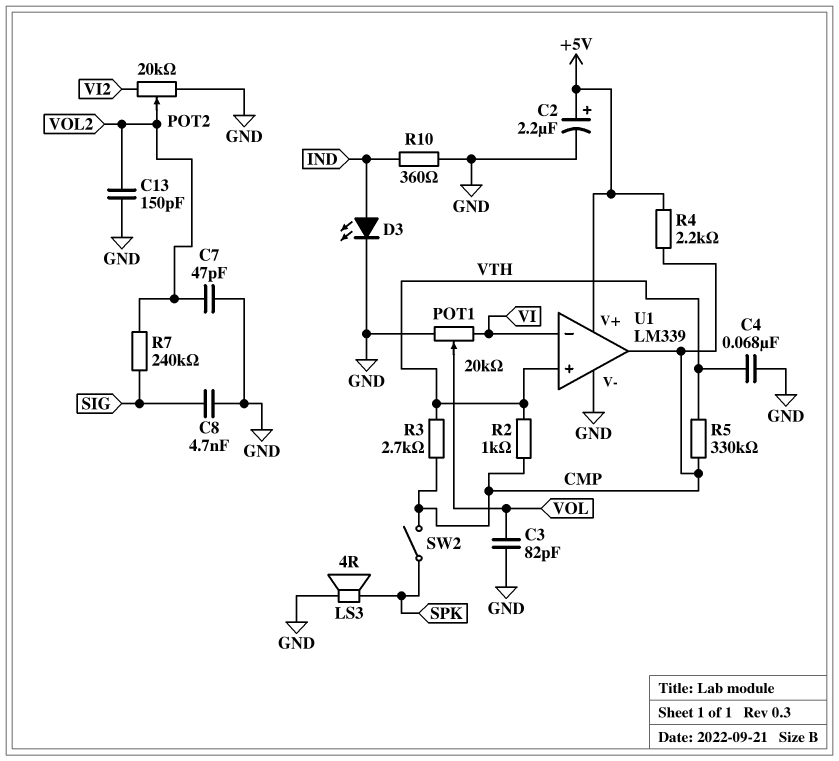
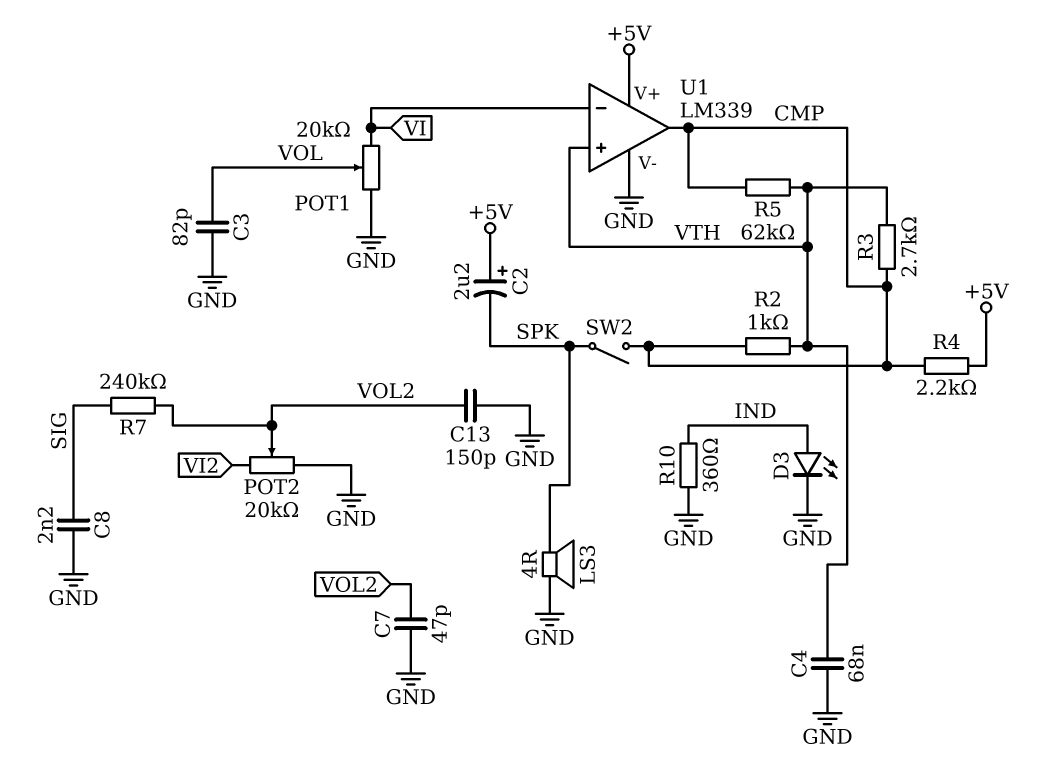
C2: 2.2uF (plus +5V, minus GND) -> 2.2uF (plus +5V, minus SPK)
C8: 4.7nF (GND, SIG) -> 2.2nF (GND, SIG)
R5: 330k (CMP, VTH) -> 62k (CMP, VTH)

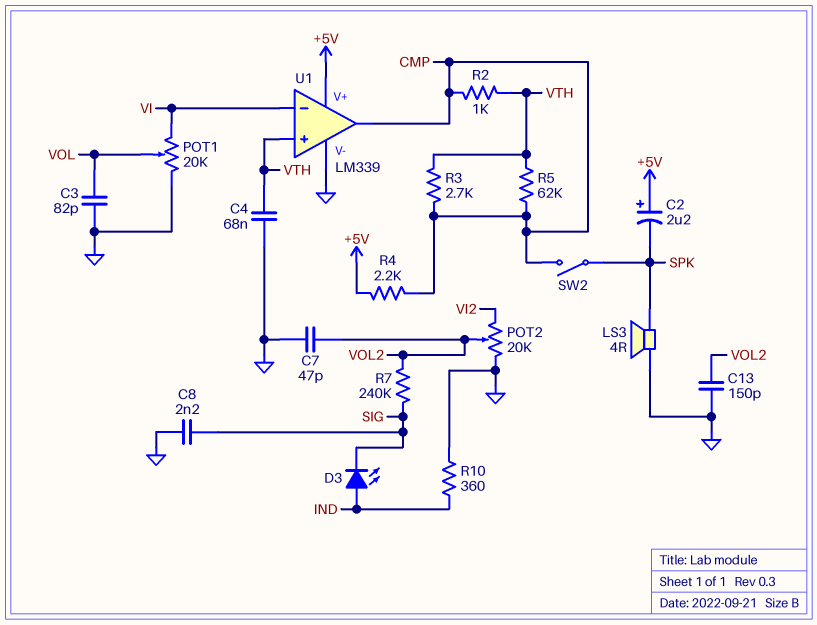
D3: LED (A IND, K GND) -> LED (A IND, K SIG)

